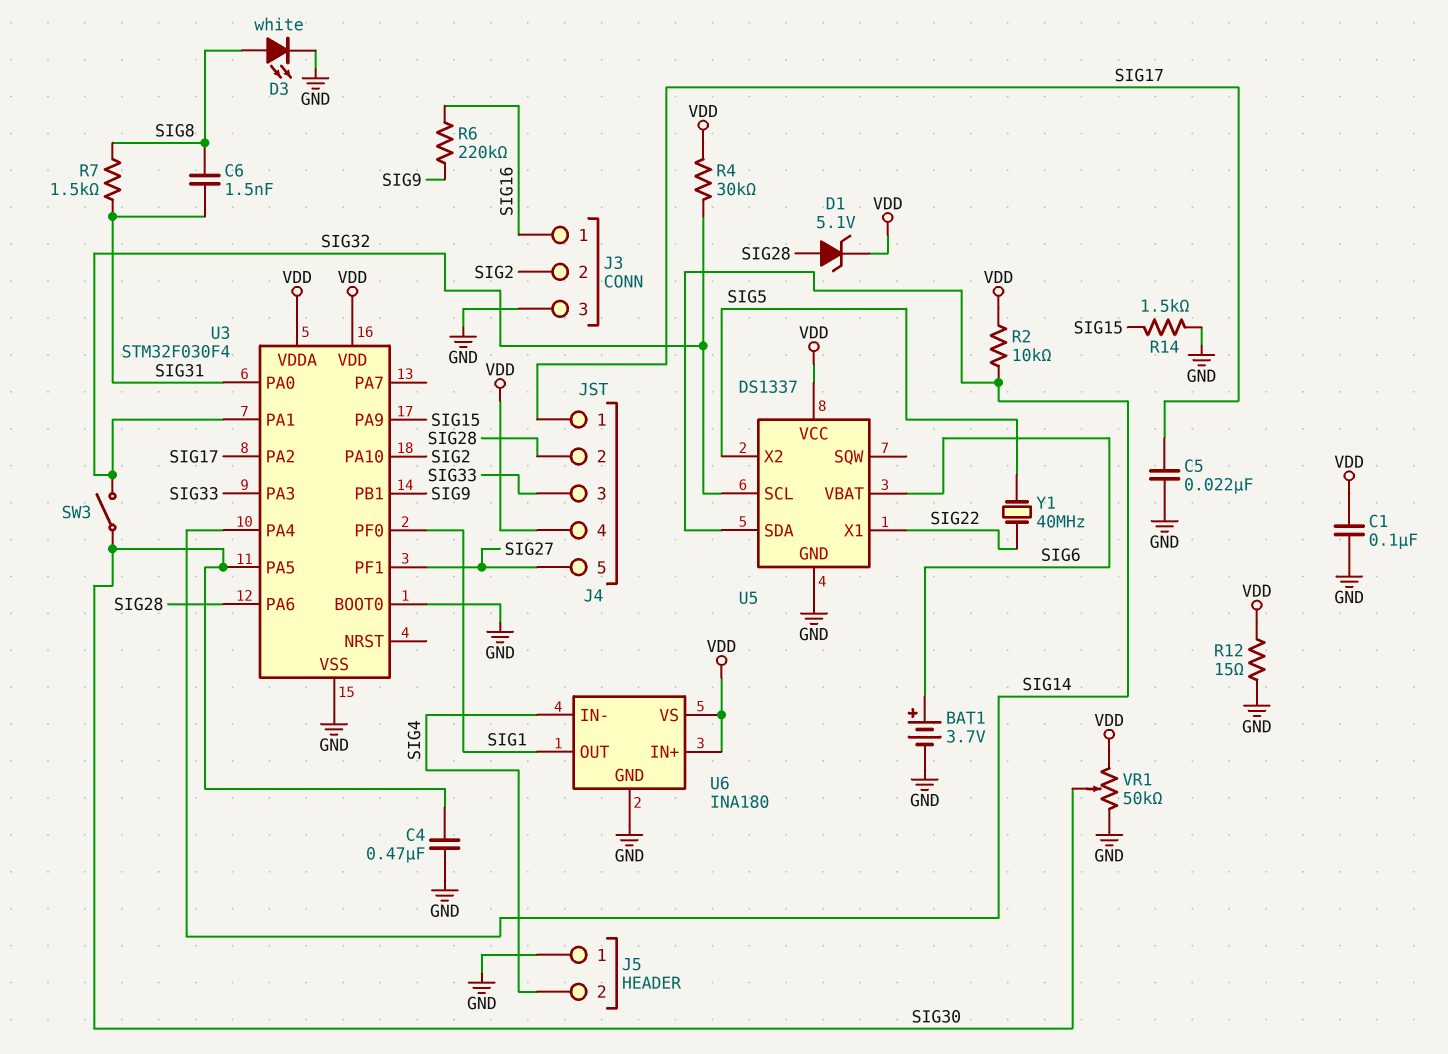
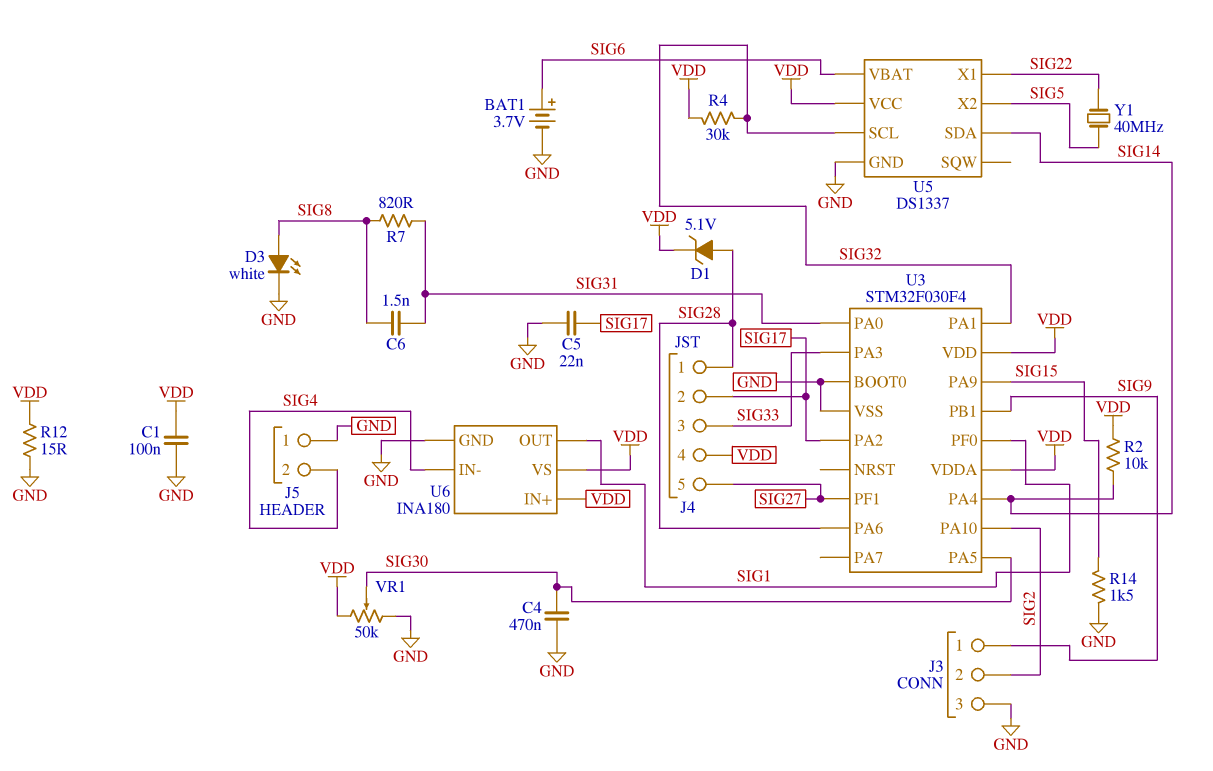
J3 pin 1: SIG16 -> SIG9
J4 pin 1: SIG17 -> SIG28
J4 pin 2: SIG28 -> SIG17
R6: 220k (SIG9, SIG16) -> none
R7: 1.5k (SIG8, SIG31) -> 820 (SIG8, SIG31)
SW3: switch (SIG30, SIG32) -> none

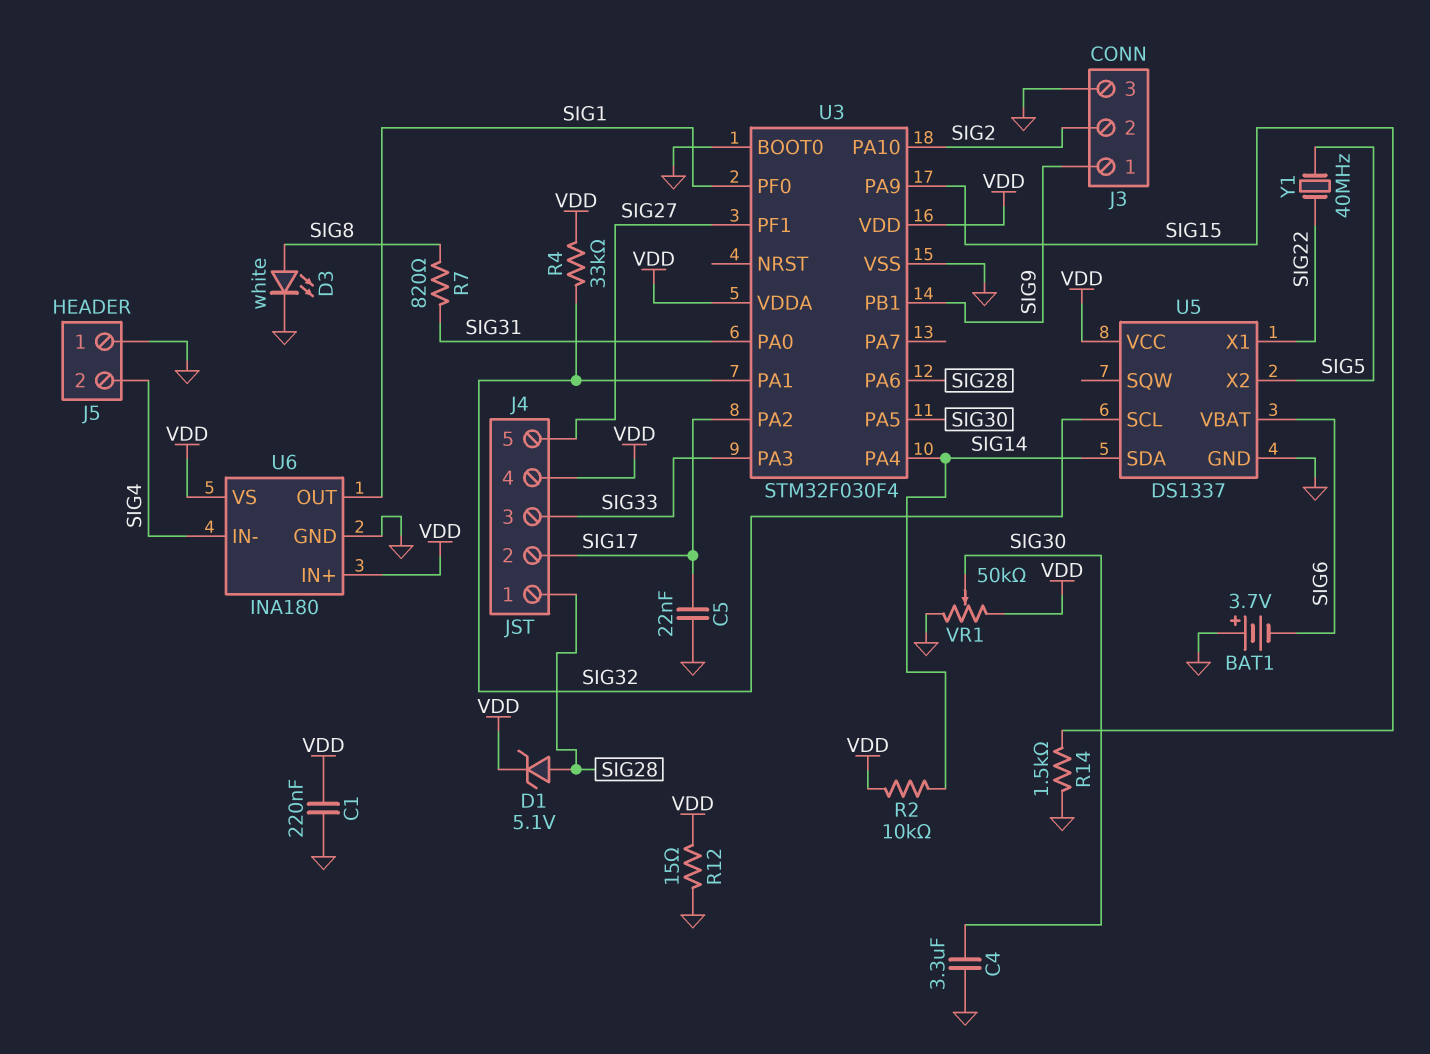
BAT1: 3.7V (plus SIG6, minus GND) -> 3.7V (plus GND, minus SIG6)
C1: 100nF (GND, VDD) -> 220nF (GND, VDD)
C4: 470nF (GND, SIG30) -> 3.3uF (GND, SIG30)
C6: 1.5nF (SIG8, SIG31) -> none
R4: 30k (SIG32, VDD) -> 33k (SIG32, VDD)

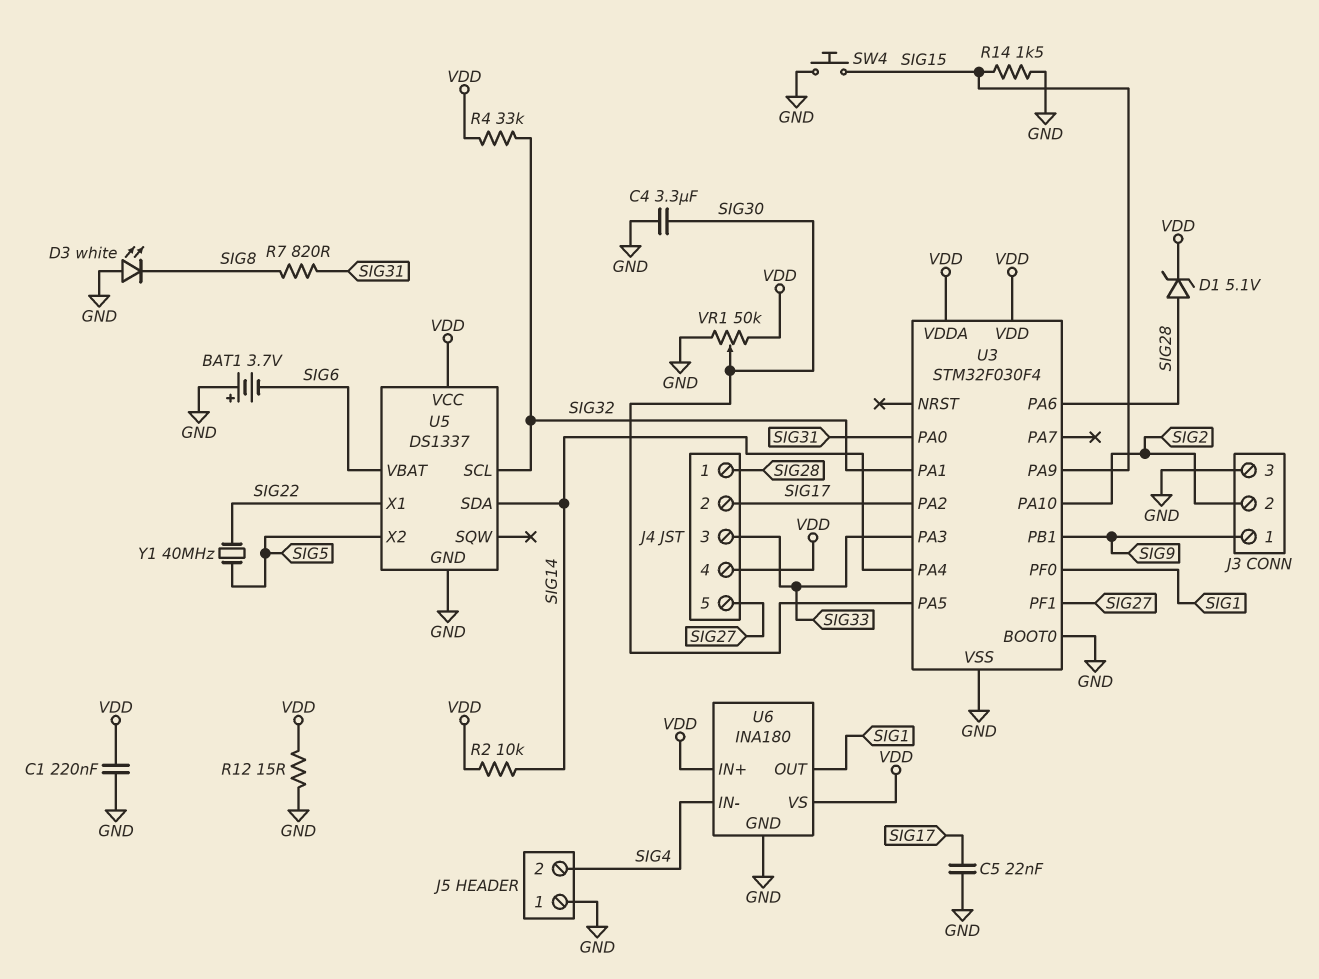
D3: LED white (A SIG8, K GND) -> LED white (A GND, K SIG8)
SW4: none -> button (GND, SIG15)

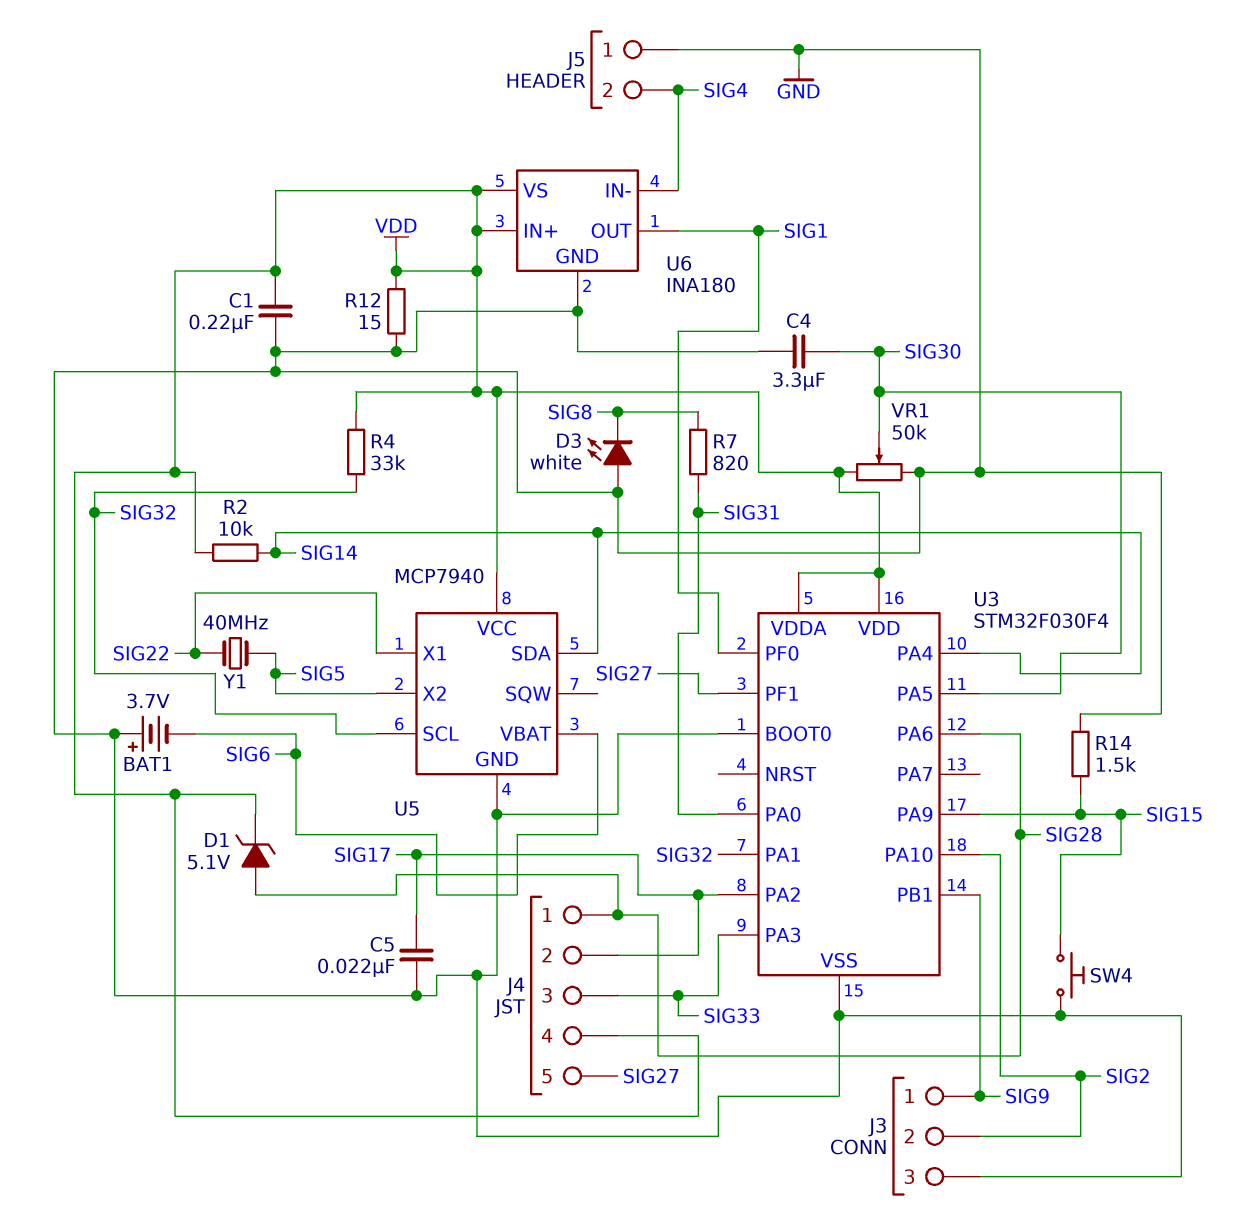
U5: DS1337 -> MCP7940

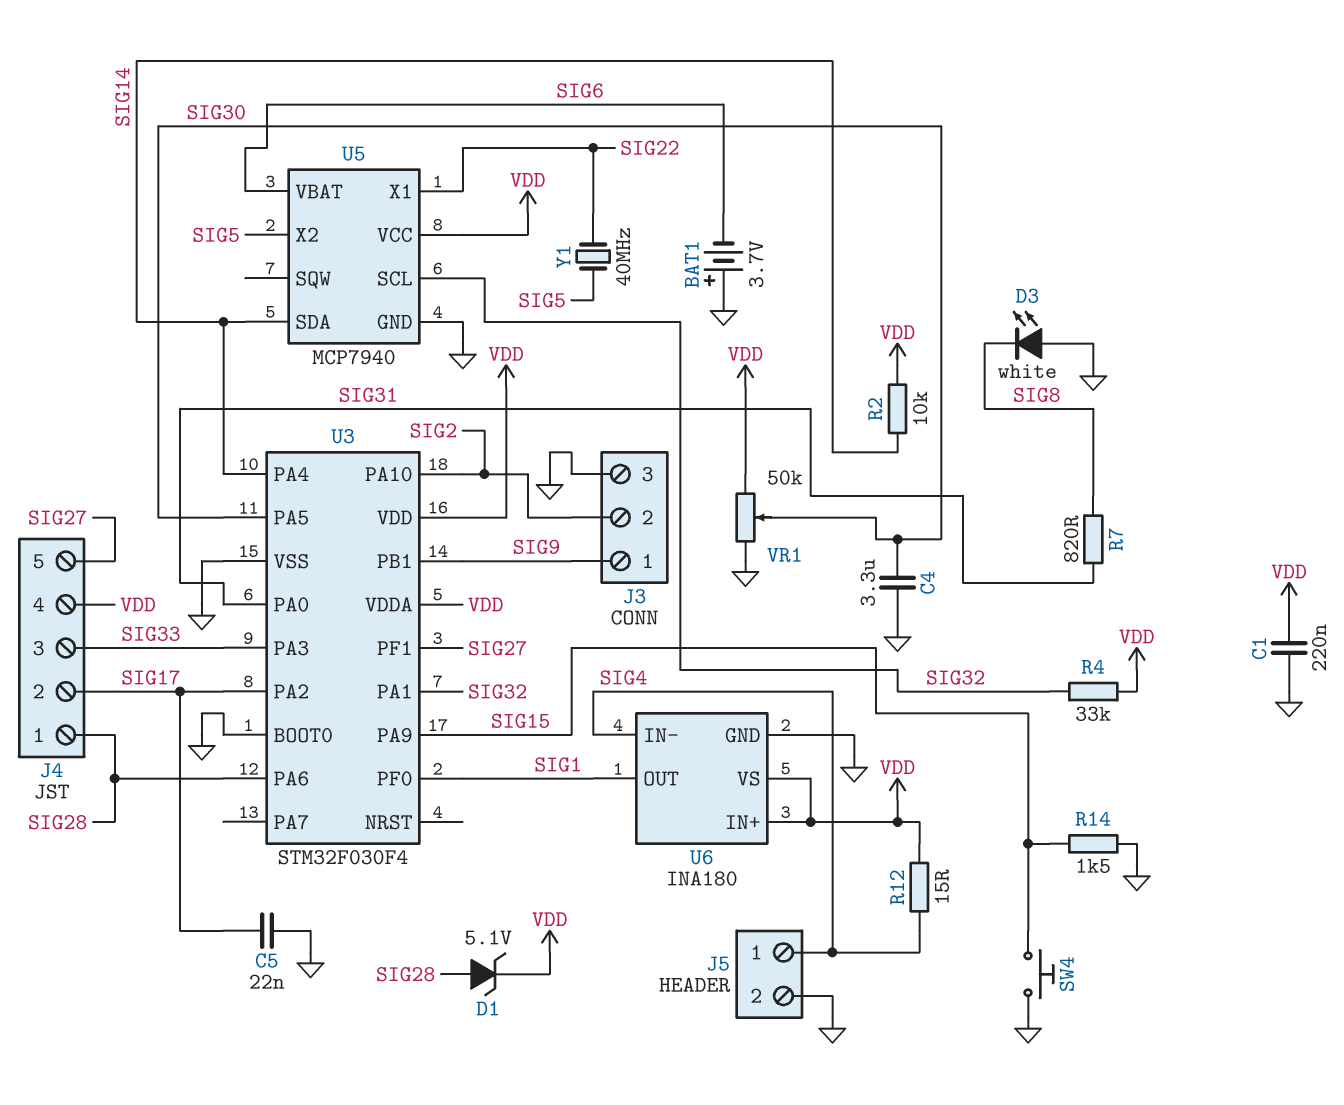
J5 pin 1: GND -> SIG4
J5 pin 2: SIG4 -> GND
R12: 15 (GND, VDD) -> 15 (SIG4, VDD)

